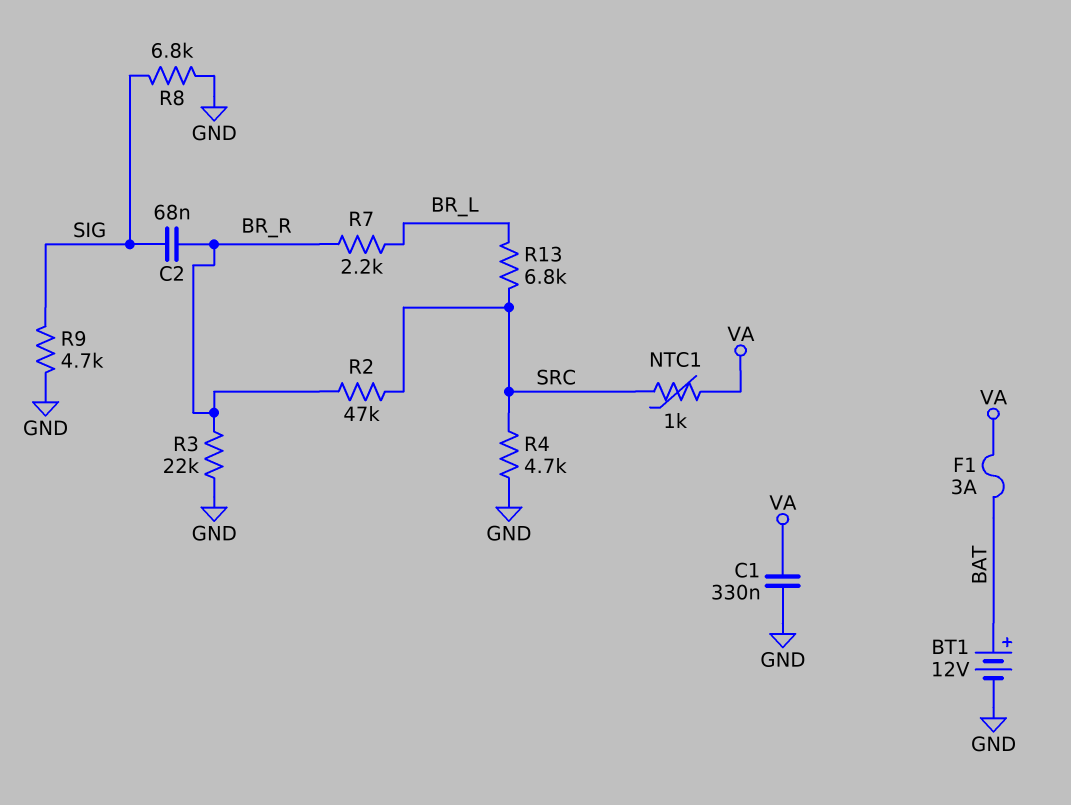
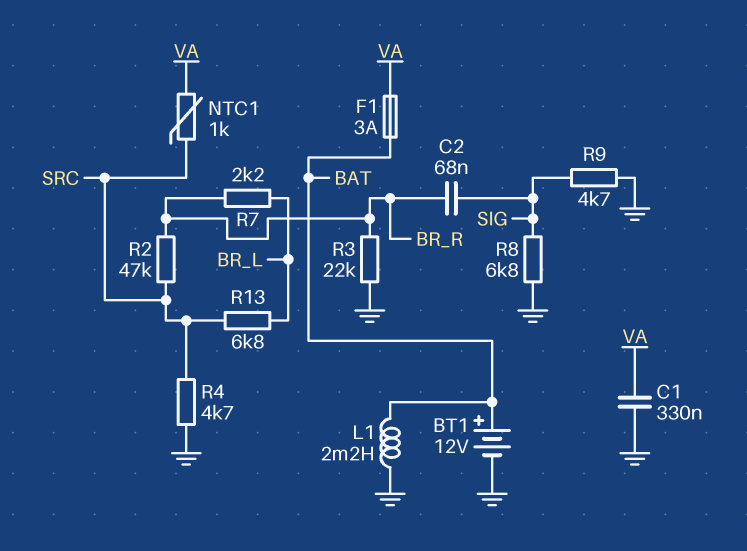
L1: none -> 2.2mH (BAT, GND)

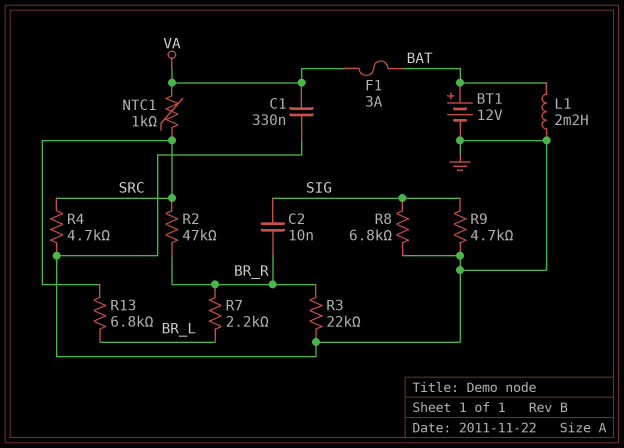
C2: 68nF (BR_R, SIG) -> 10nF (BR_R, SIG)

